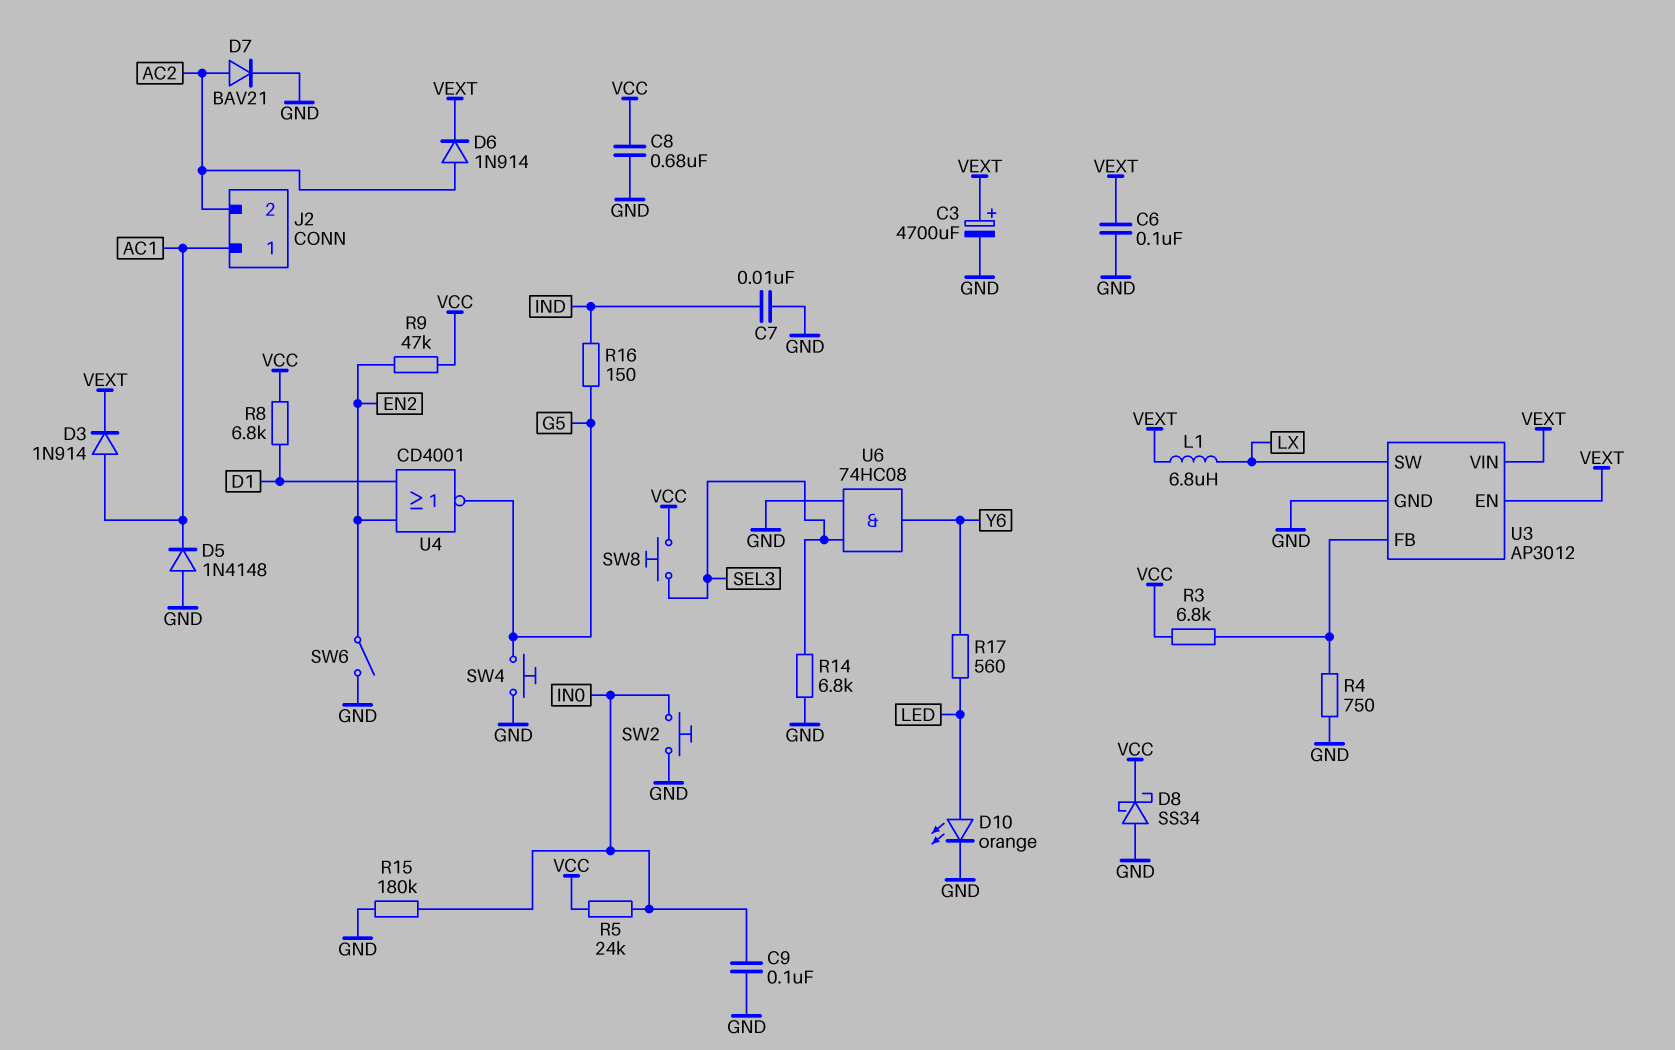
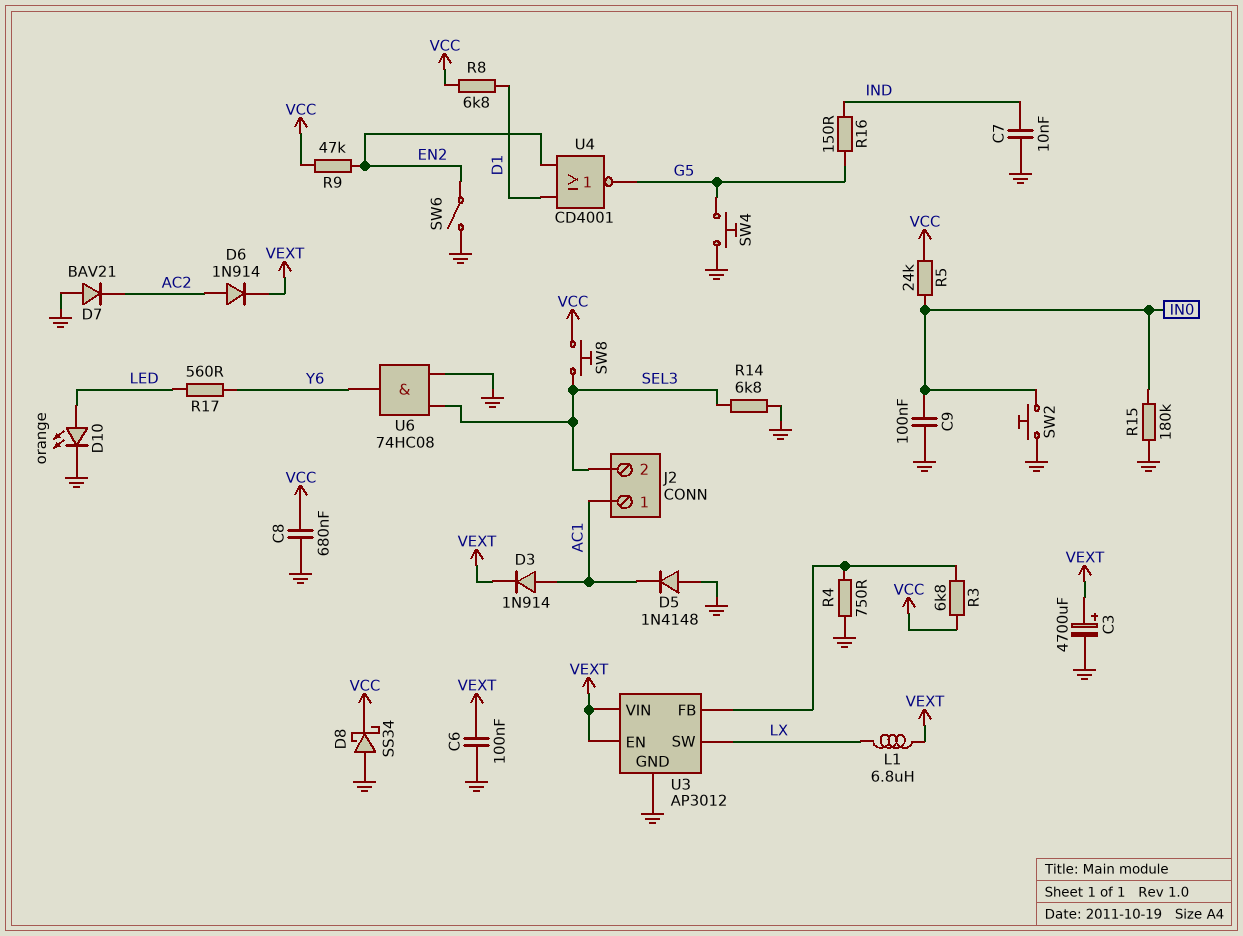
D7: diode BAV21 (A AC2, K GND) -> diode BAV21 (A GND, K AC2)
J2 pin 2: AC2 -> SEL3

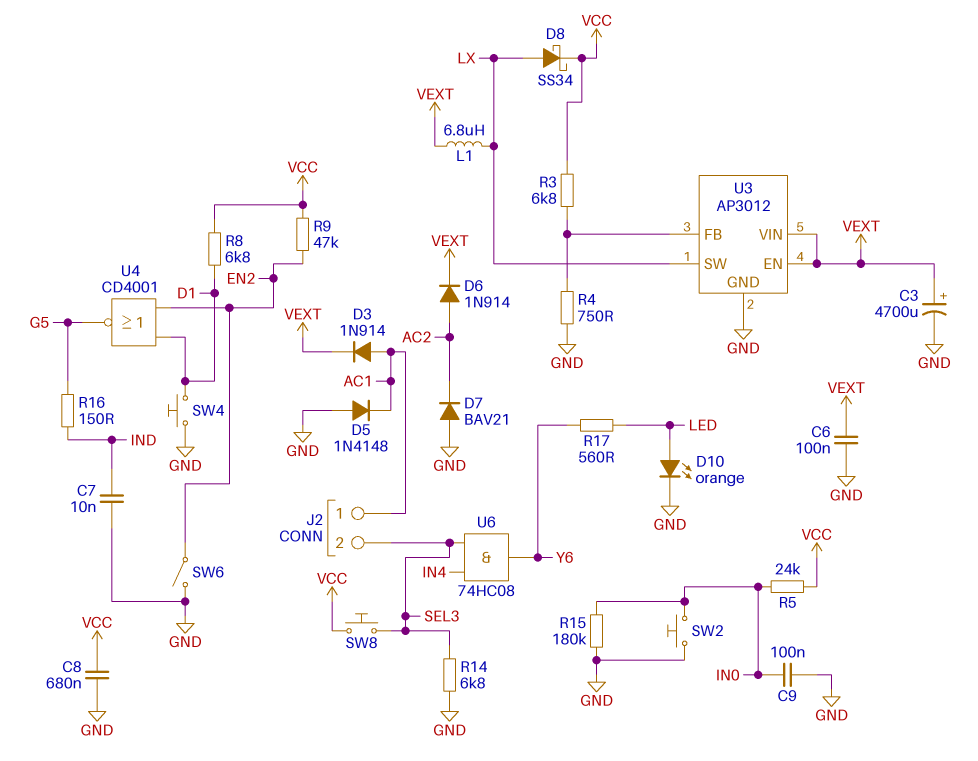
D8: schottky SS34 (A GND, K VCC) -> schottky SS34 (A LX, K VCC)
SW4: button (G5, GND) -> button (D1, GND)
U6: AND 74HC08 (in GND, in SEL3, out Y6) -> AND 74HC08 (in IN4, in SEL3, out Y6)

